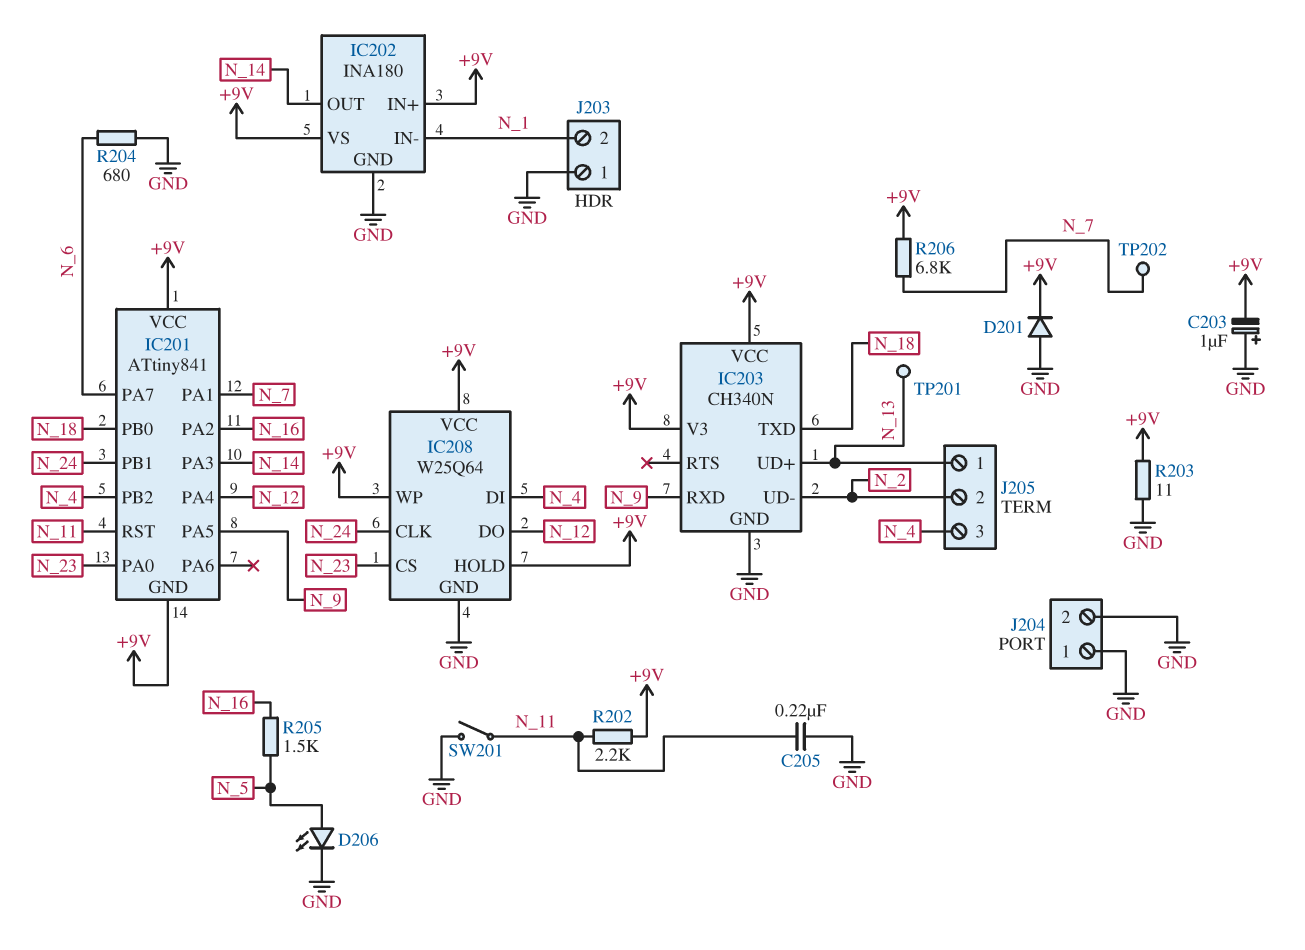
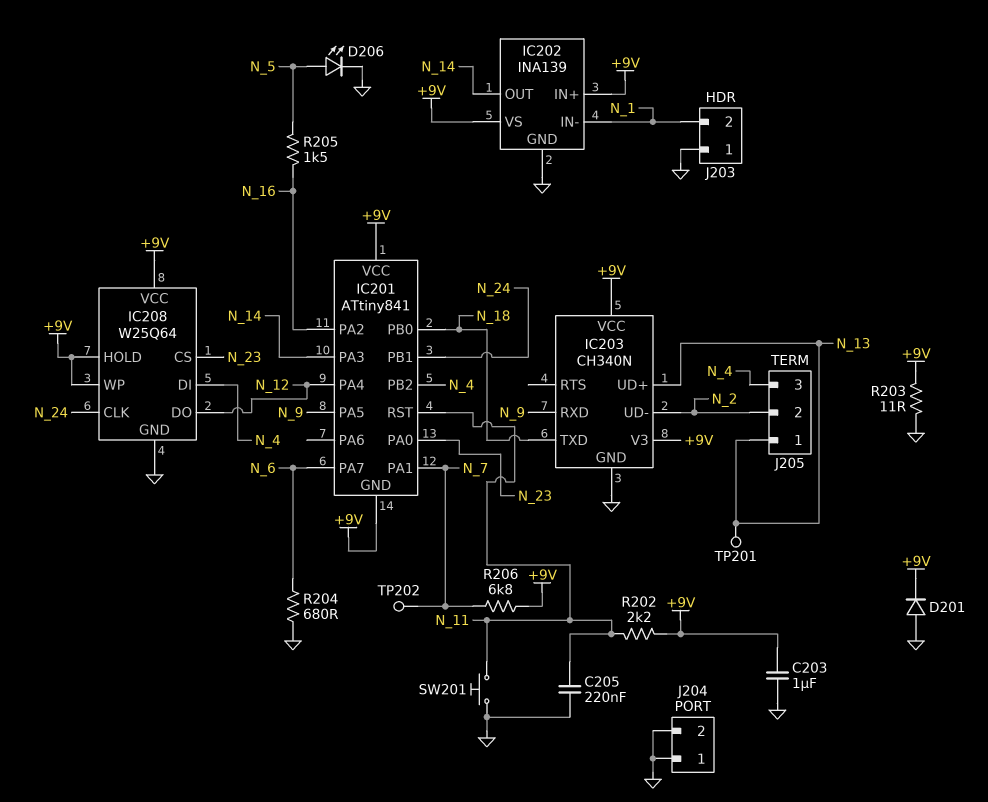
C203: 1uF (plus GND, minus +9V) -> 1uF (+9V, GND)
IC202: INA180 -> INA139
SW201: switch (GND, N_11) -> button (GND, N_11)

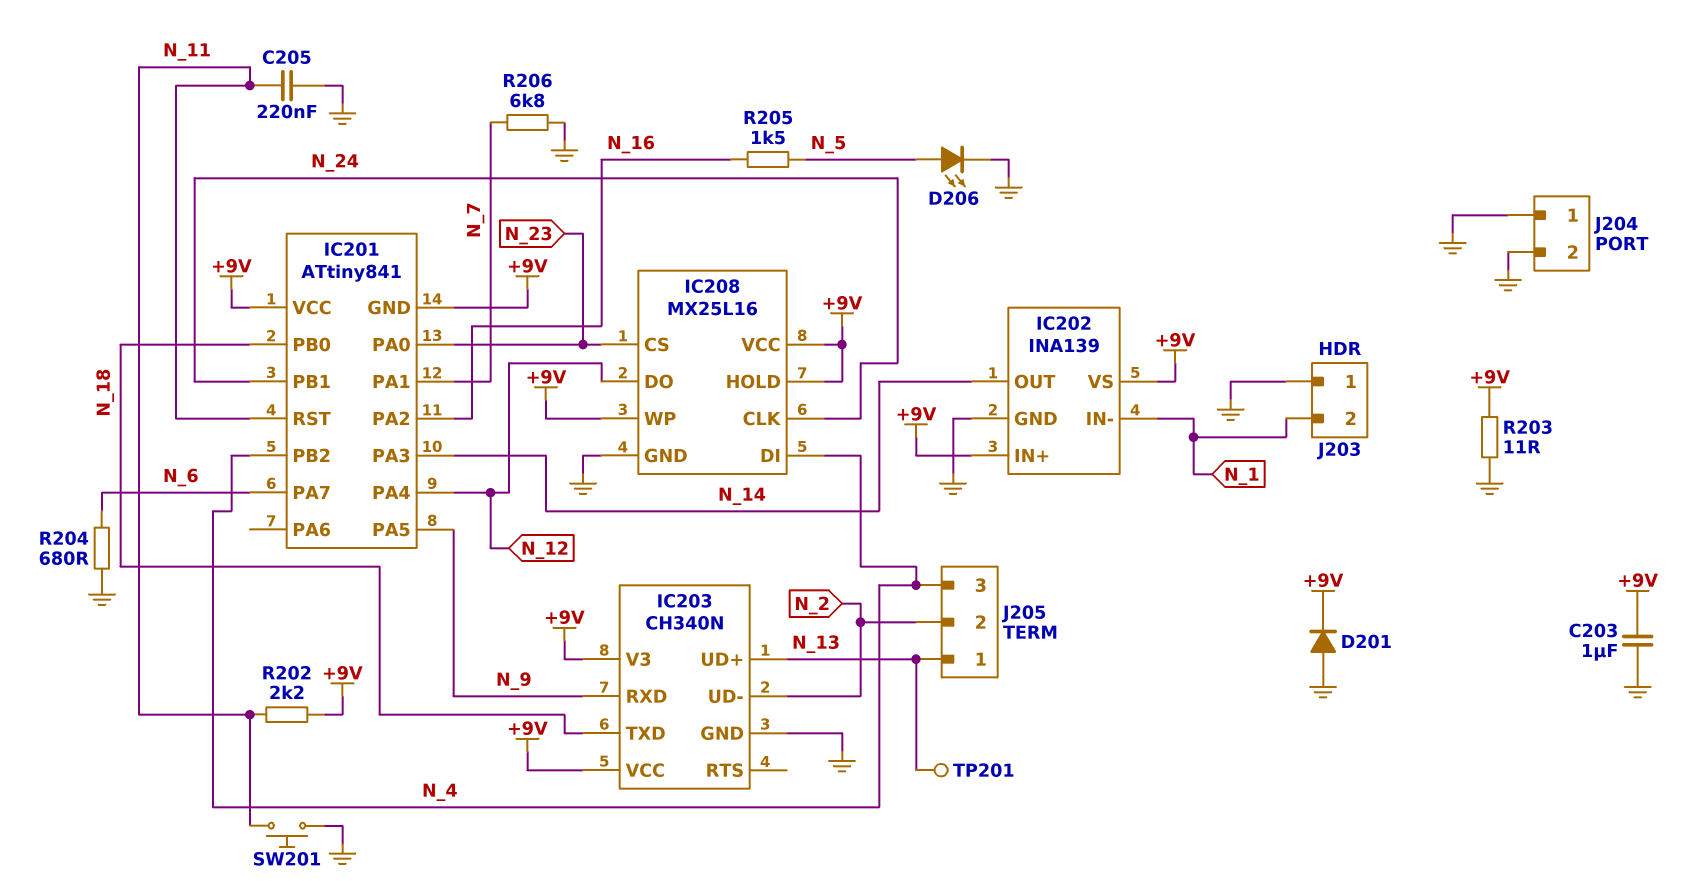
IC208: W25Q64 -> MX25L16
R206: 6.8k (+9V, N_7) -> 6.8k (GND, N_7)
TP202: test point (N_7) -> none

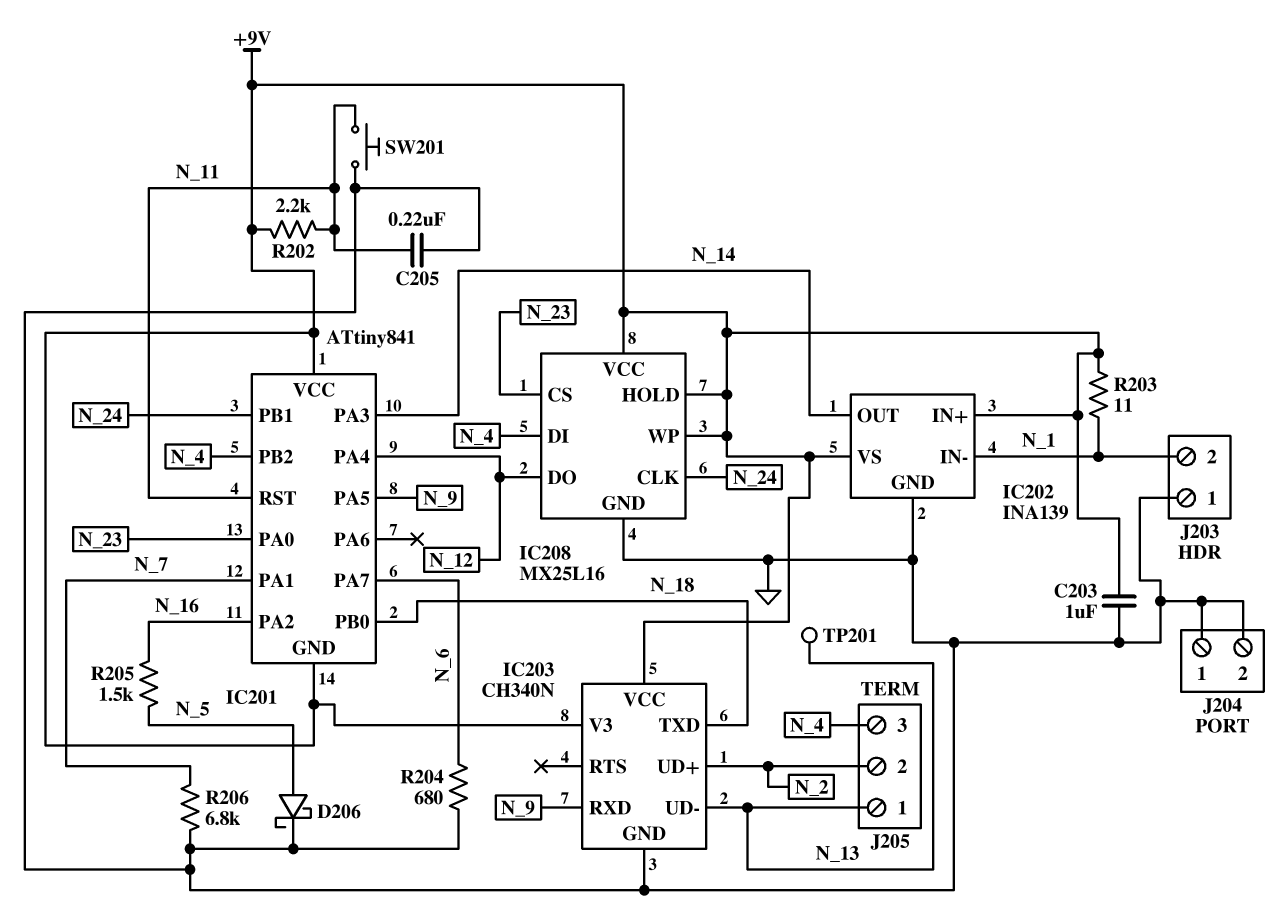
D201: diode (A GND, K +9V) -> none
D206: LED (A N_5, K GND) -> schottky (A N_5, K GND)
IC203 pin UD+: N_13 -> N_2
IC203 pin UD-: N_2 -> N_13
R203: 11 (+9V, GND) -> 11 (+9V, N_1)

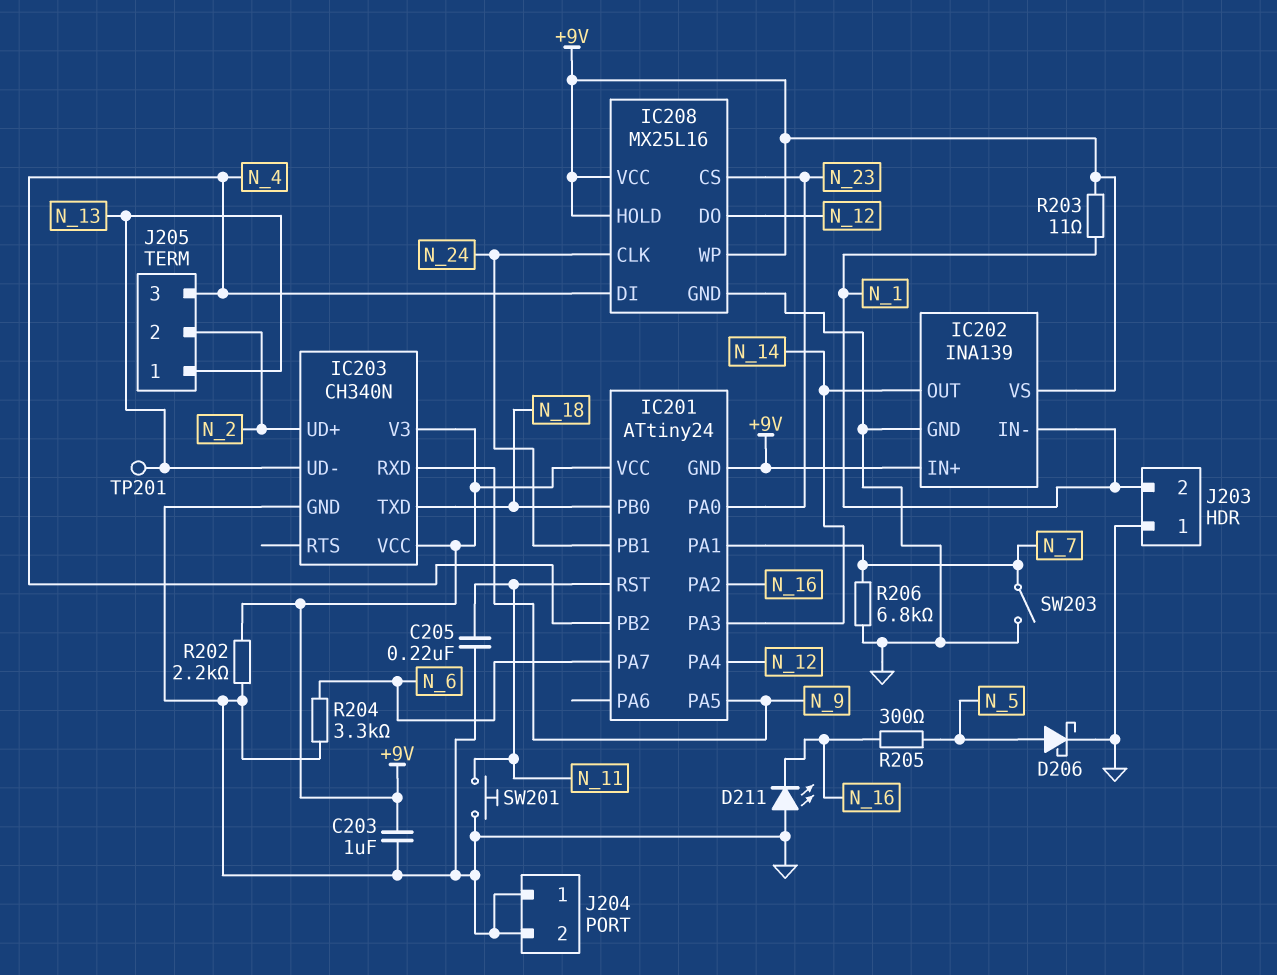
D211: none -> LED (A GND, K N_16)
IC201: ATtiny841 -> ATtiny24
R202: 2.2k (+9V, N_11) -> 2.2k (+9V, GND)
R204: 680 (GND, N_6) -> 3.3k (GND, N_6)
R205: 1.5k (N_5, N_16) -> 300 (N_5, N_16)
SW203: none -> switch (GND, N_7)

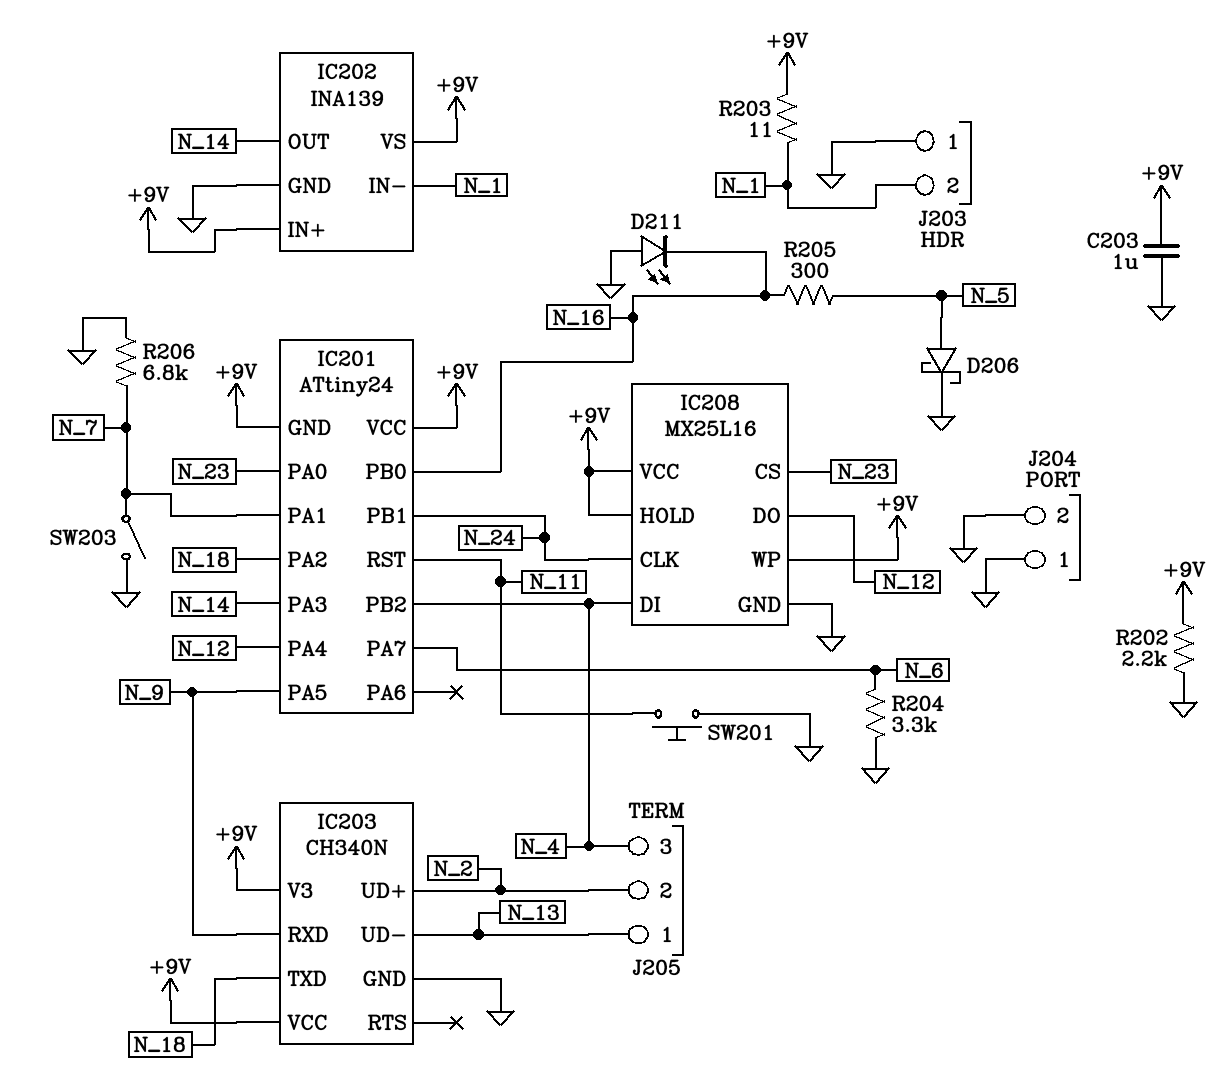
C205: 220nF (GND, N_11) -> none
IC201 pin PA2: N_16 -> N_18
IC201 pin PB0: N_18 -> N_16
TP201: test point (N_13) -> none

